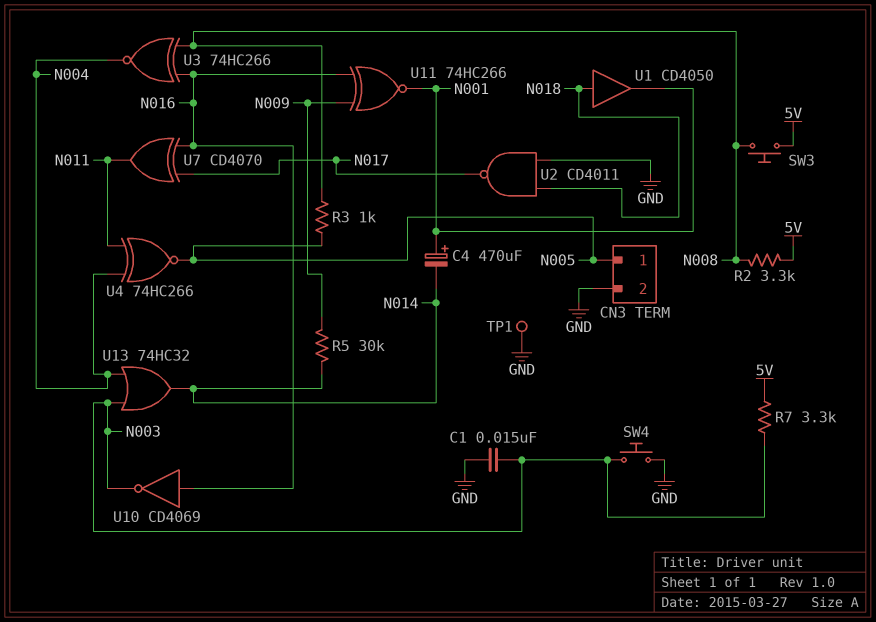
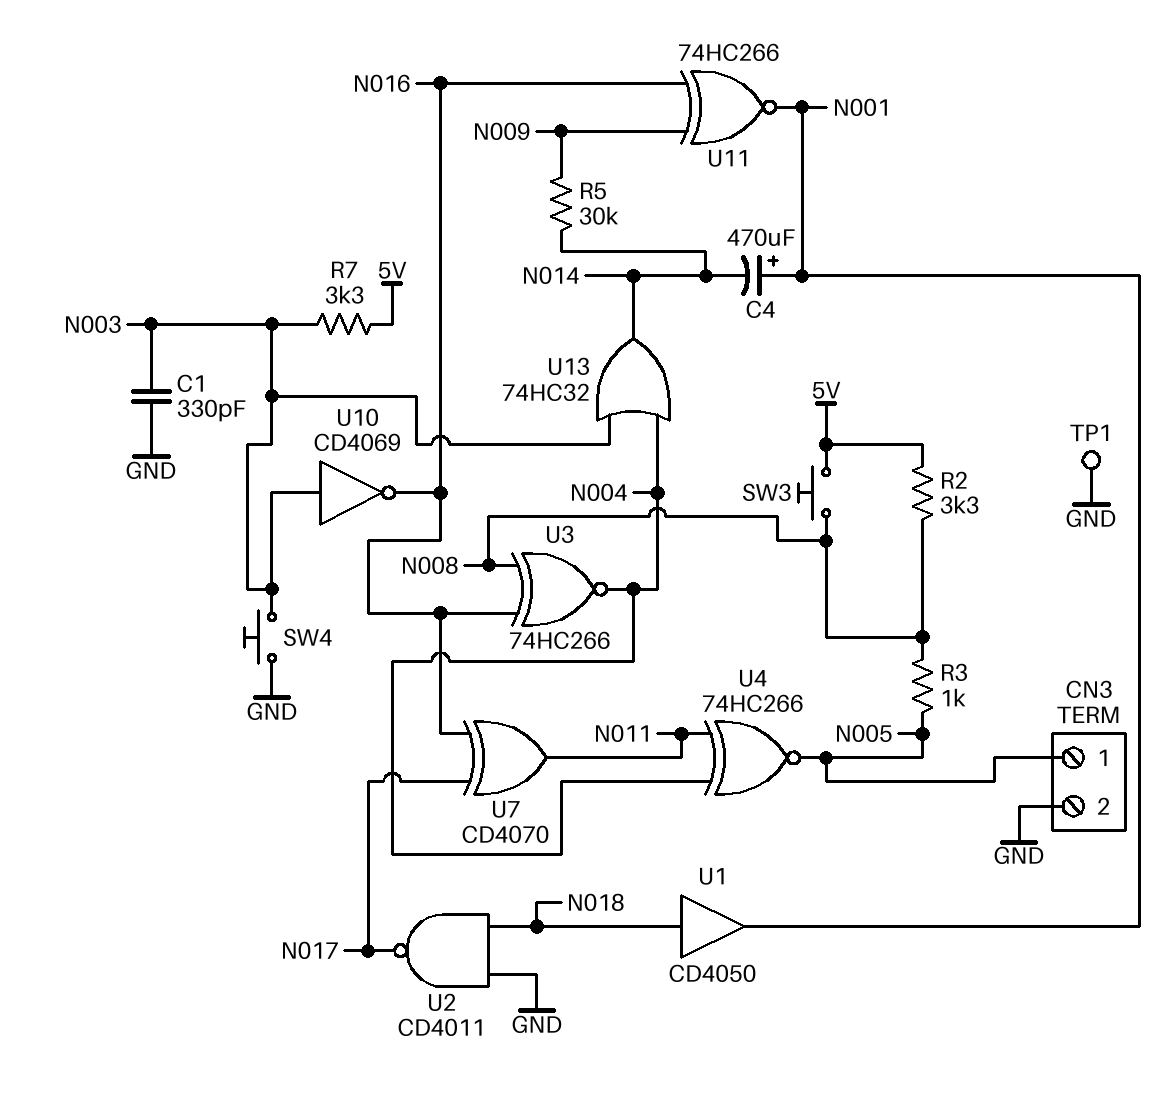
C1: 15nF (GND, N003) -> 330pF (GND, N003)
U10: NOT CD4069 (in N016, out N003) -> NOT CD4069 (in N003, out N016)

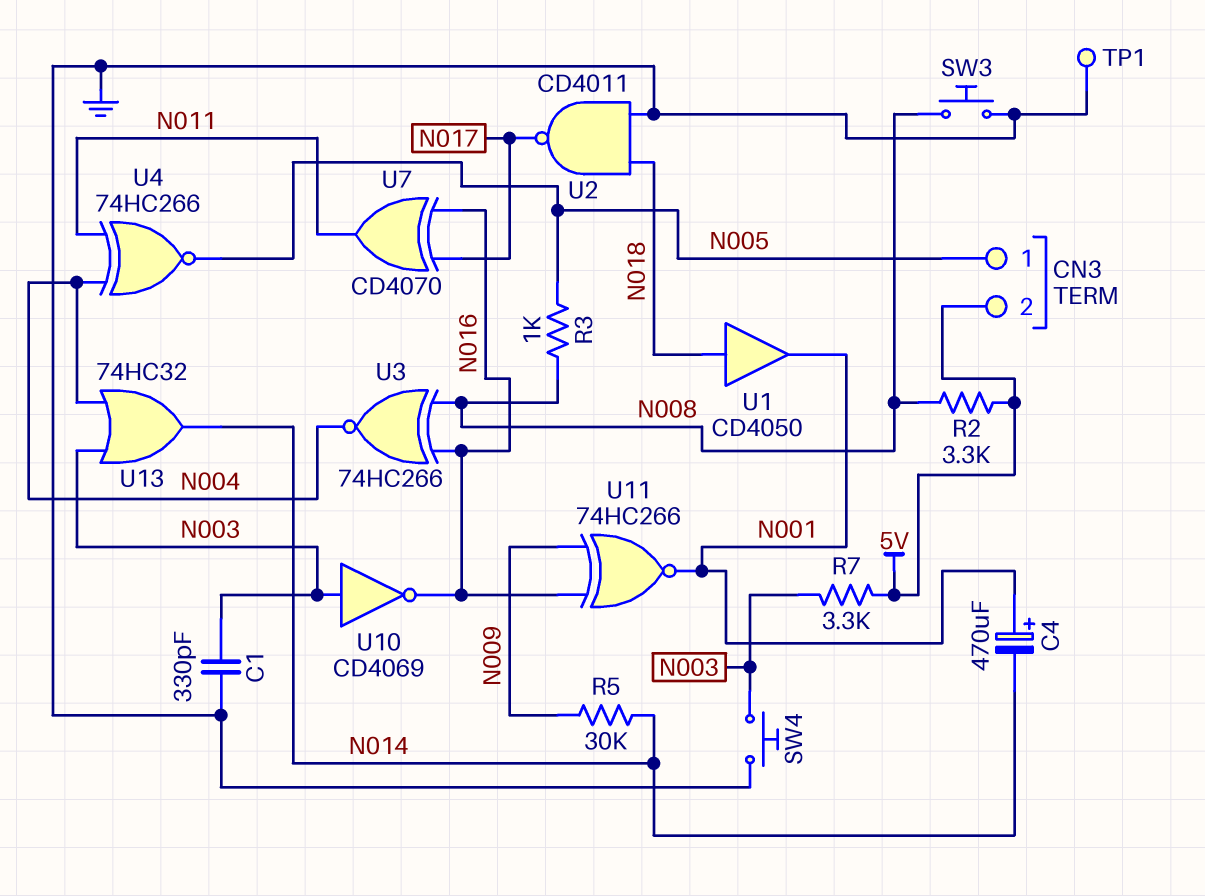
CN3 pin 2: GND -> 5V
SW3: button (5V, N008) -> button (GND, N008)

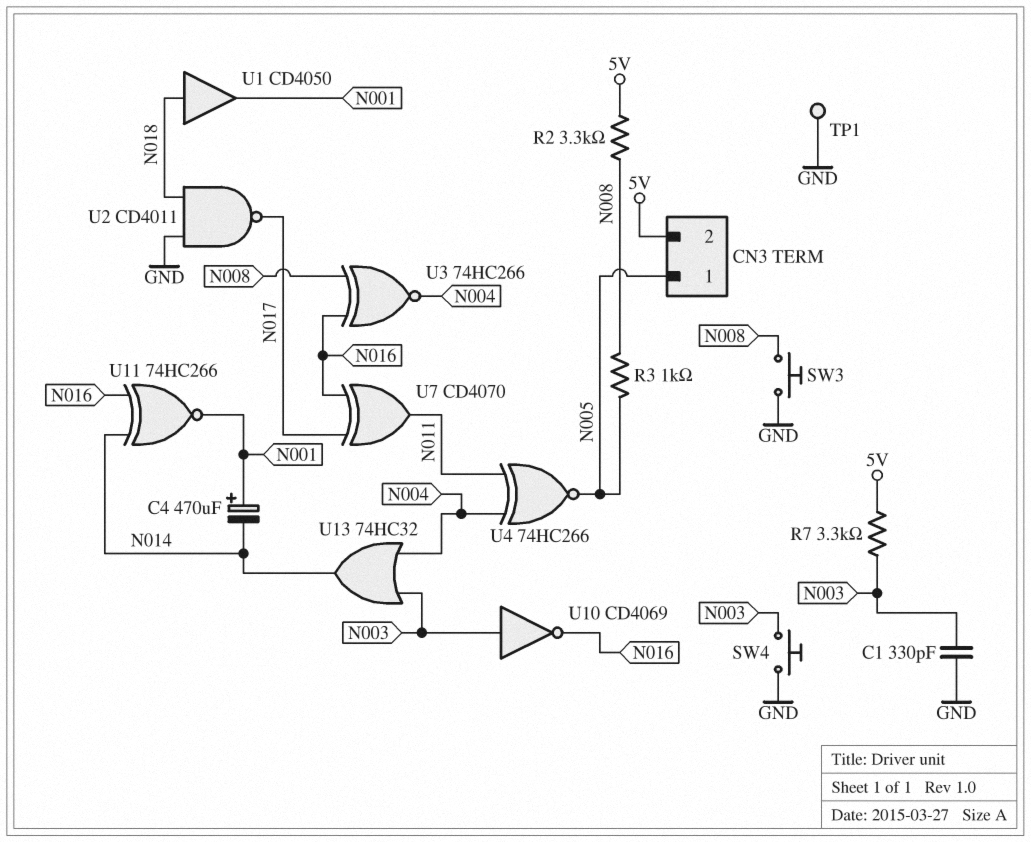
R5: 30k (N009, N014) -> none
U11: XNOR 74HC266 (in N009, in N016, out N001) -> XNOR 74HC266 (in N014, in N016, out N001)

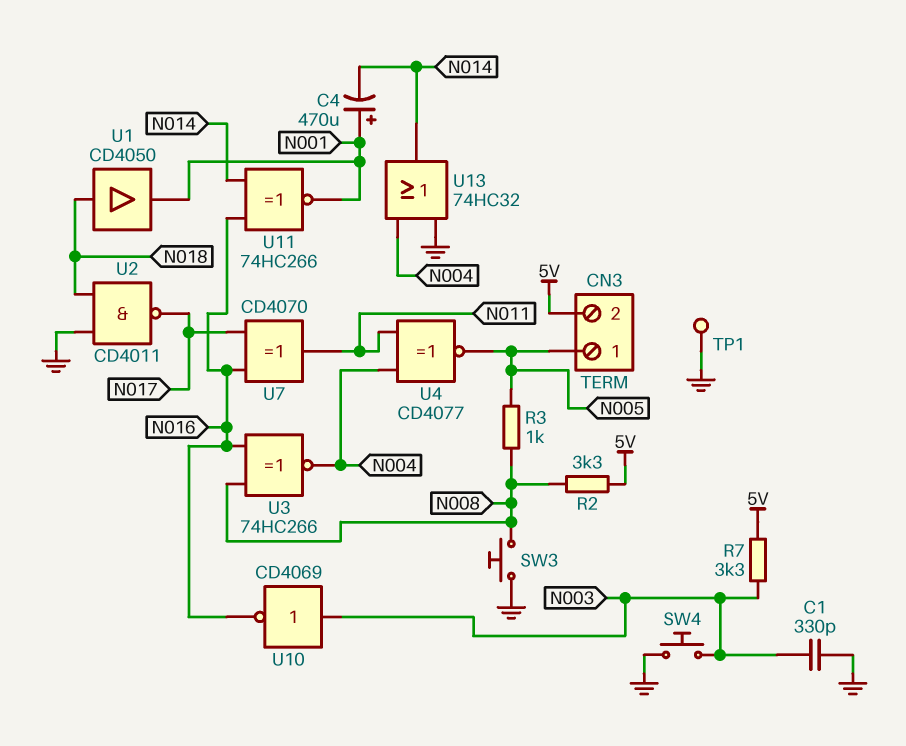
U4: XNOR 74HC266 (in N004, in N011, out N005) -> XNOR CD4077 (in N004, in N011, out N005)
U13: OR 74HC32 (in N003, in N004, out N014) -> OR 74HC32 (in GND, in N004, out N014)

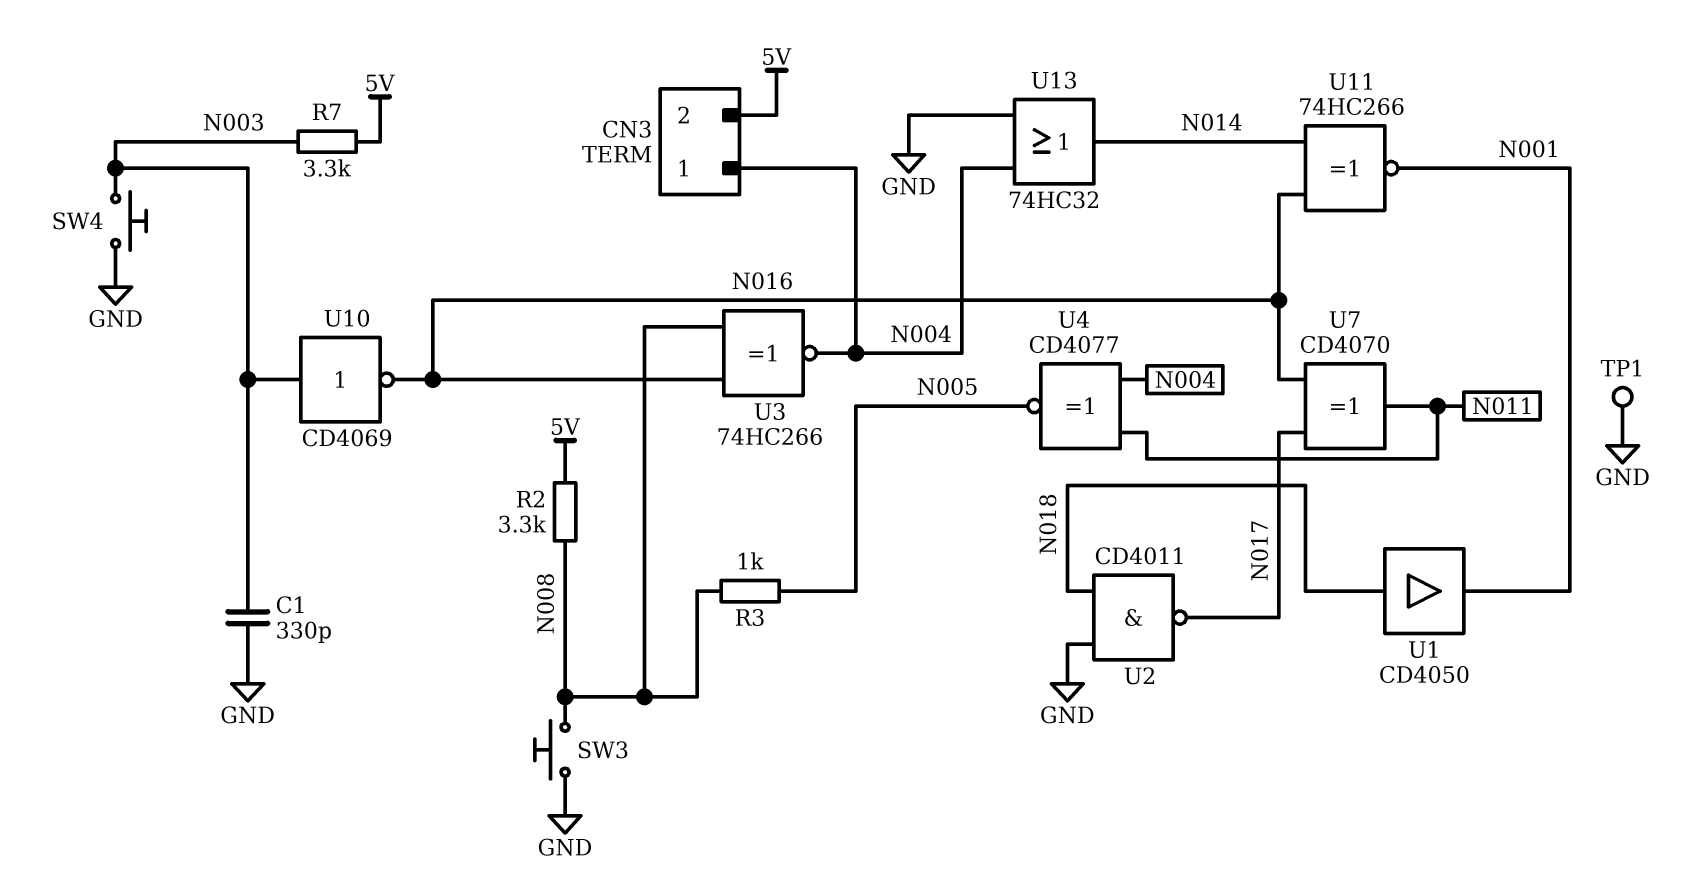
C4: 470uF (plus N001, minus N014) -> none
CN3 pin 1: N005 -> N004

